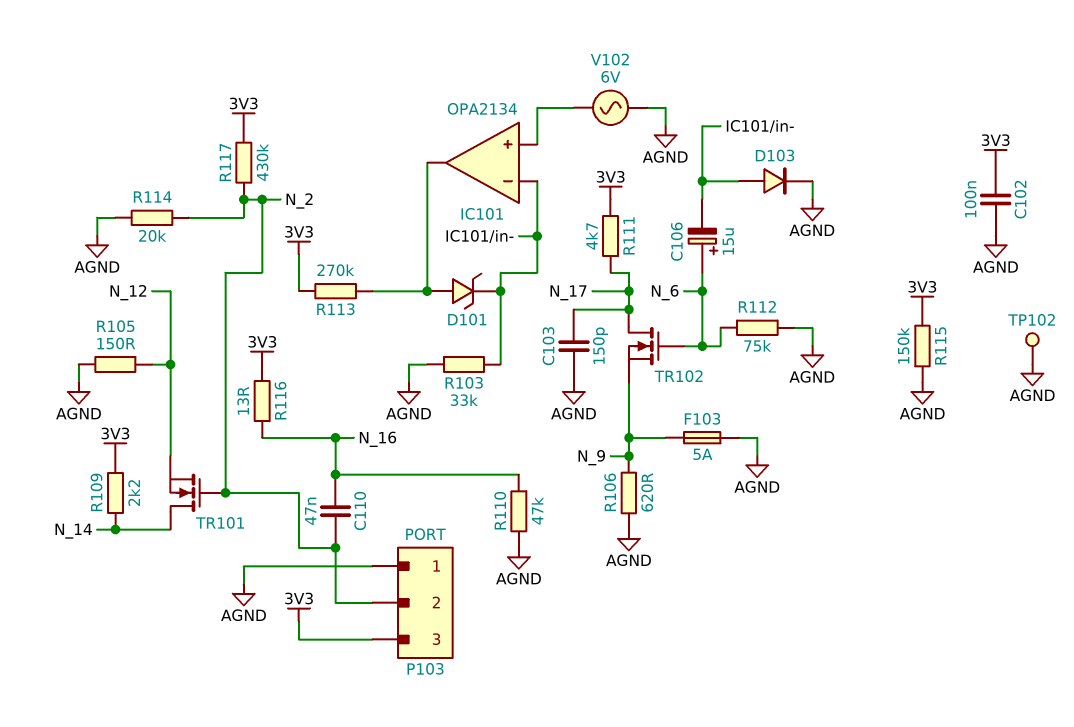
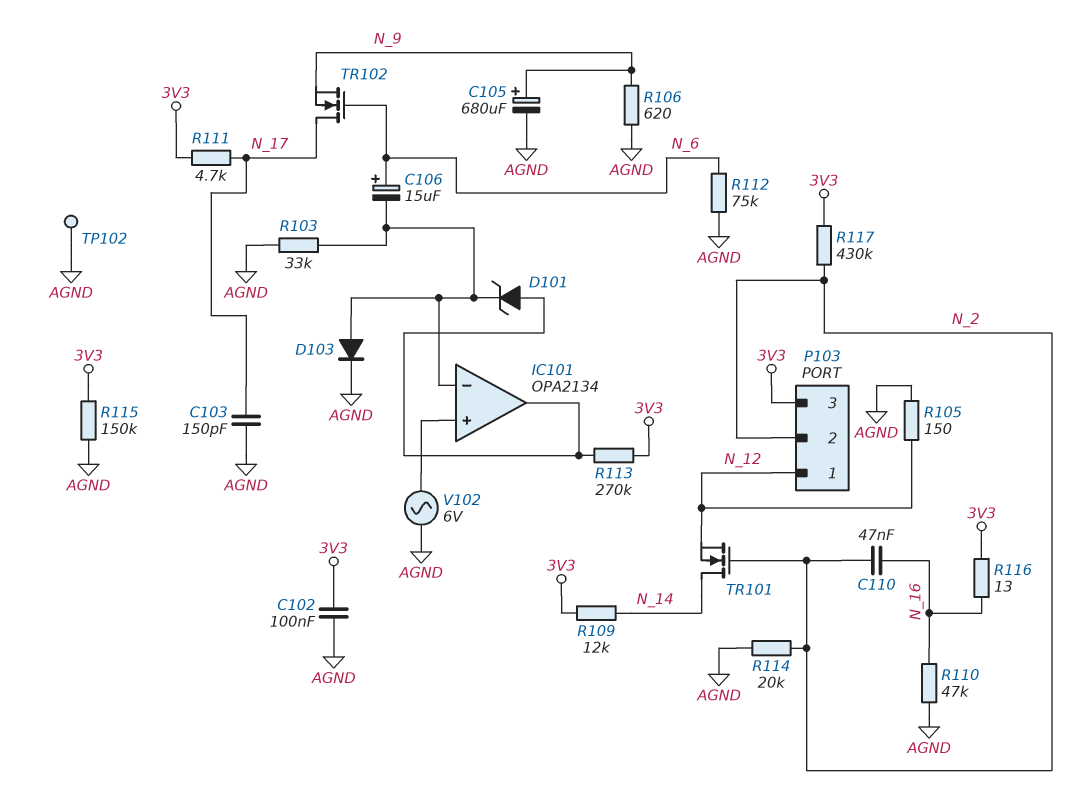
C105: none -> 680uF (plus N_9, minus AGND)
F103: 5A (AGND, N_9) -> none
P103 pin 1: AGND -> N_12
R109: 2.2k (3V3, N_14) -> 12k (3V3, N_14)

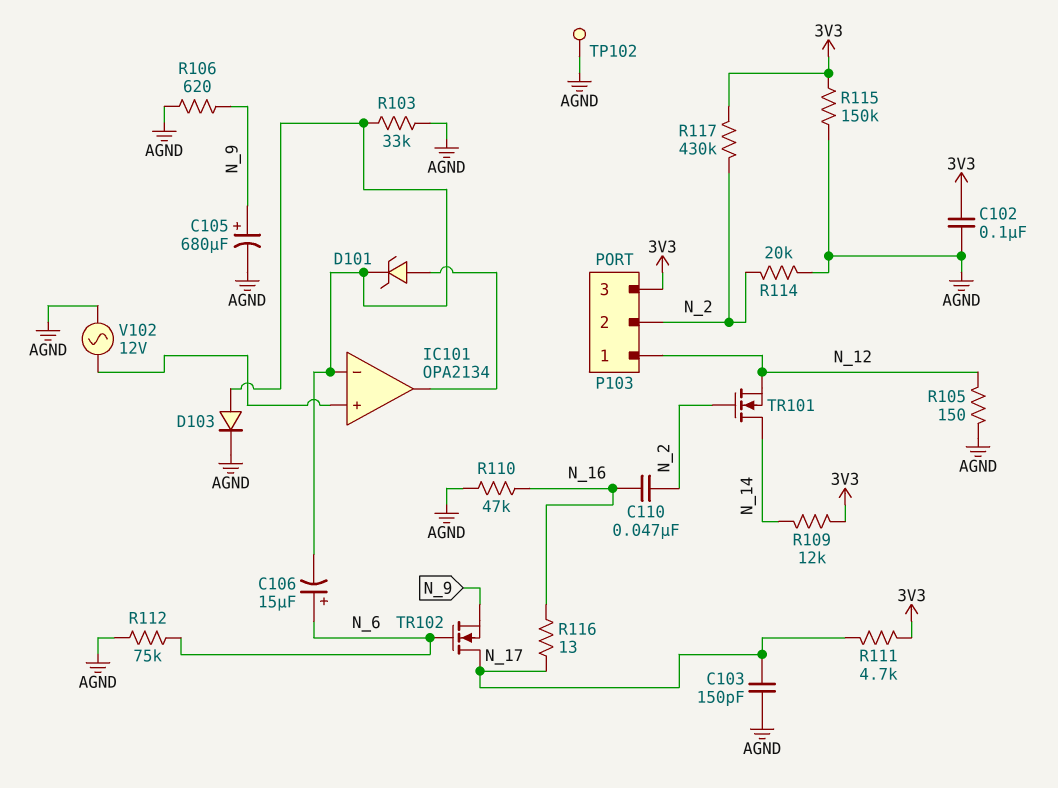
R113: 270k (3V3, IC101/out) -> none
R116: 13 (3V3, N_16) -> 13 (N_16, N_17)
V102: AC 6V (AGND, IC101/in+) -> AC 12V (AGND, IC101/in+)

